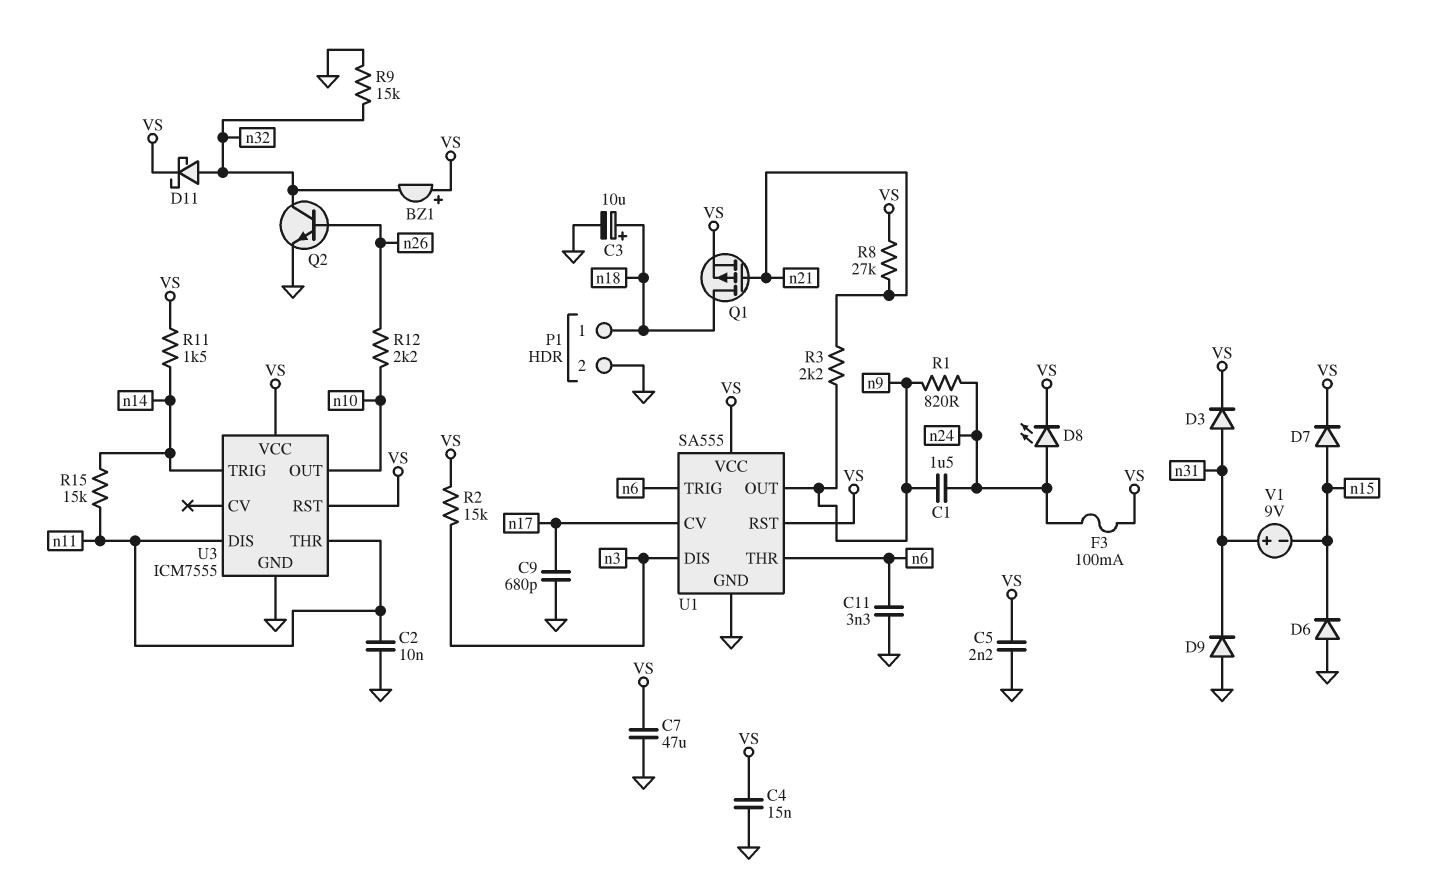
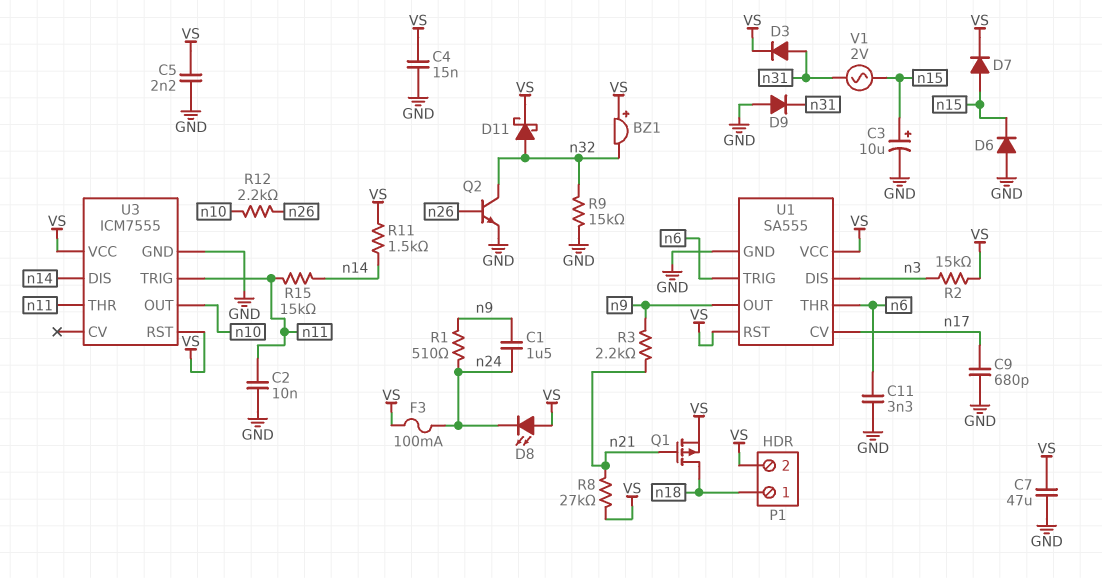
C3: 10uF (plus n18, minus GND) -> 10uF (plus n15, minus GND)
D8: LED (A n24, K VS) -> LED (A VS, K n24)
P1 pin 2: GND -> VS
R1: 820 (n9, n24) -> 510 (n9, n24)
U3 pin DIS: n11 -> n14
U3 pin TRIG: n14 -> n11
V1: 9V (plus n31, minus n15) -> AC 2V (n15, n31)

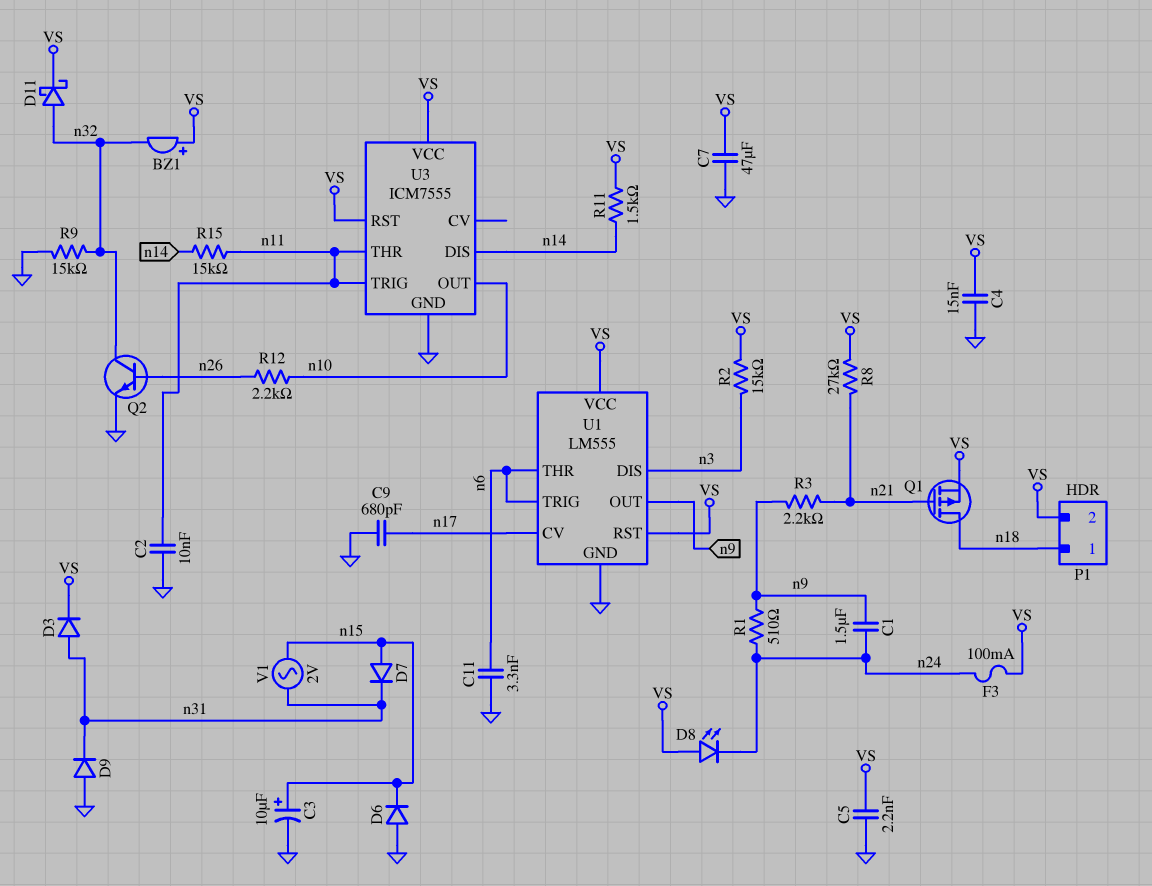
D7: diode (A n15, K VS) -> diode (A n15, K n31)
U1: SA555 -> LM555

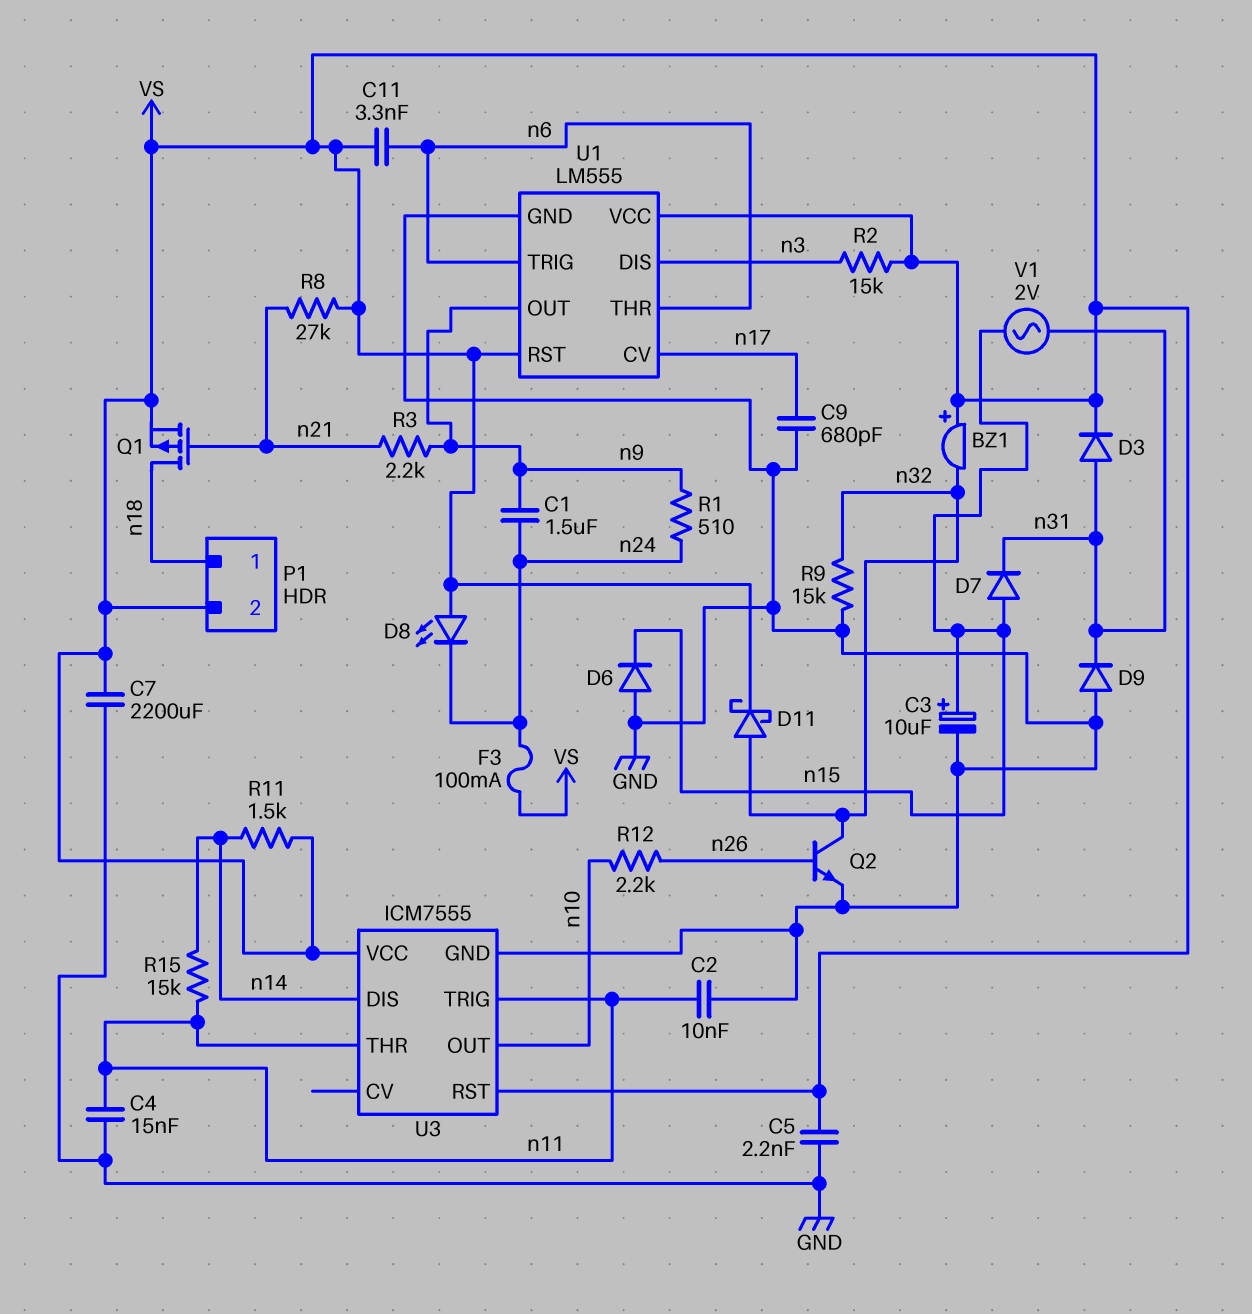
C4: 15nF (GND, VS) -> 15nF (GND, n11)
C7: 47uF (GND, VS) -> 2200uF (GND, VS)
C11: 3.3nF (GND, n6) -> 3.3nF (VS, n6)

